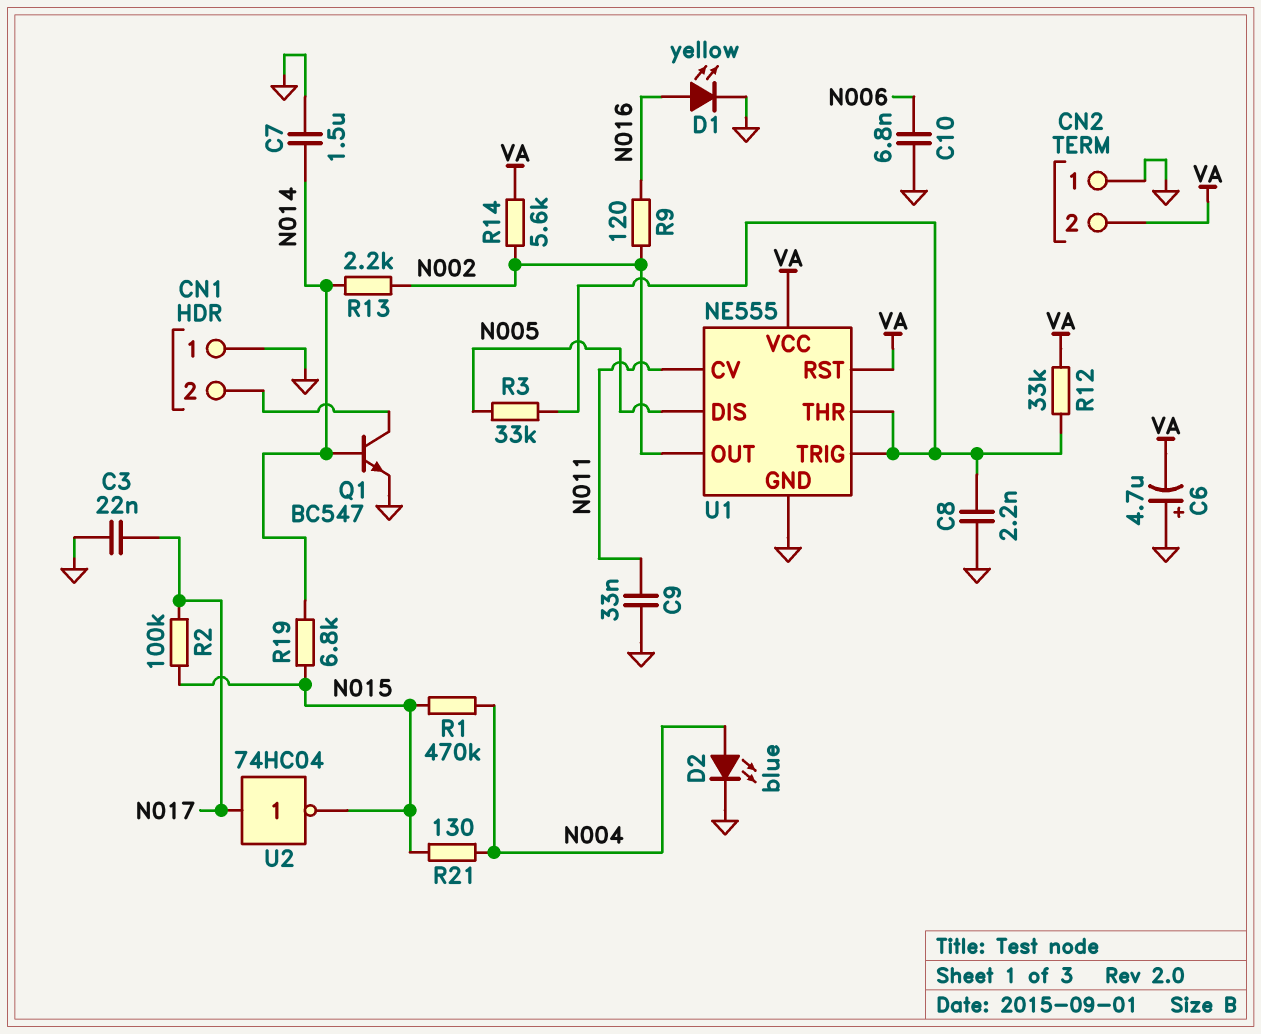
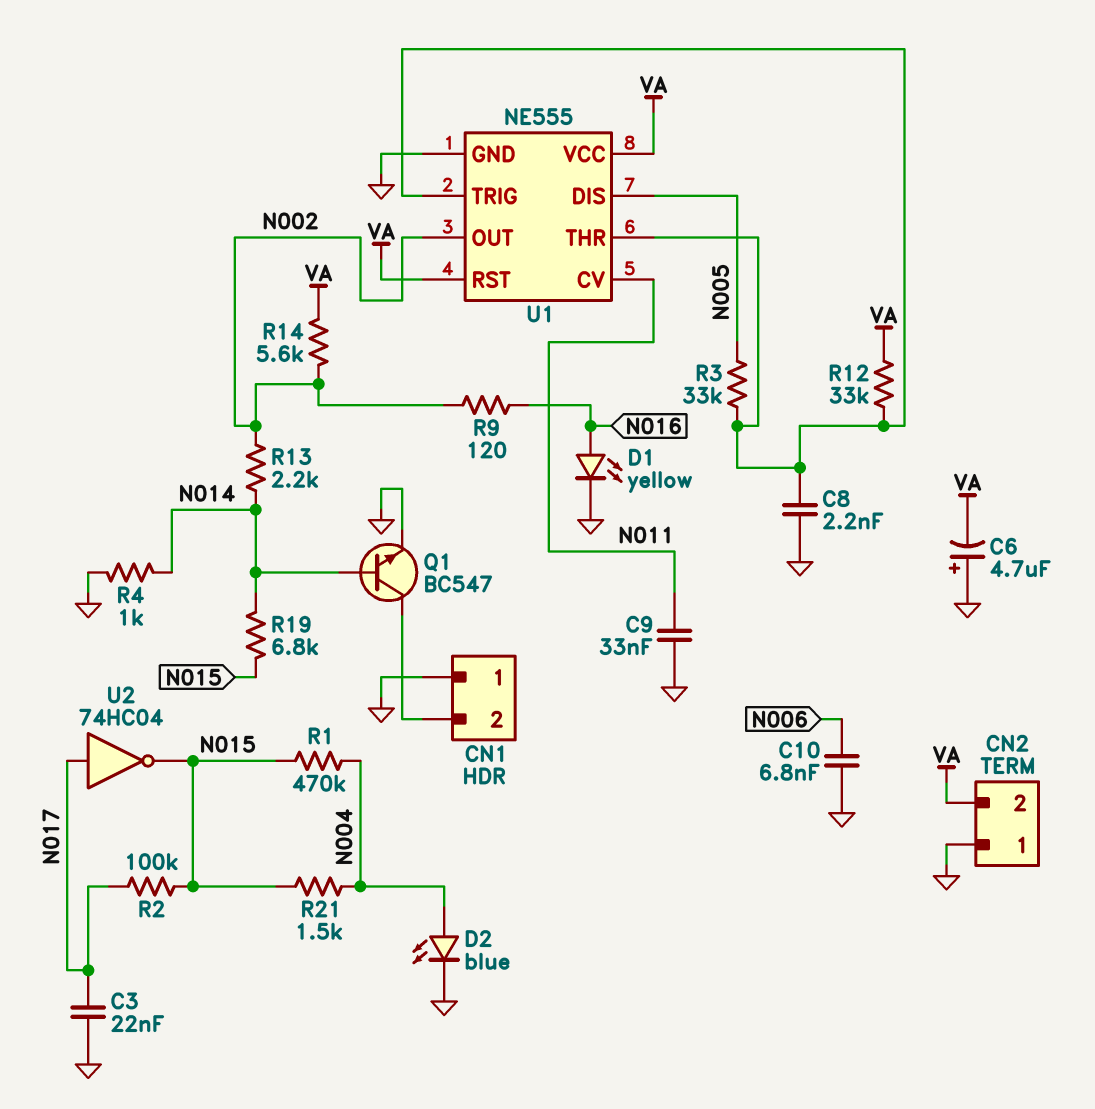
C7: 1.5uF (GND, N014) -> none
R4: none -> 1k (GND, N014)
R21: 130 (N004, N015) -> 1.5k (N004, N015)

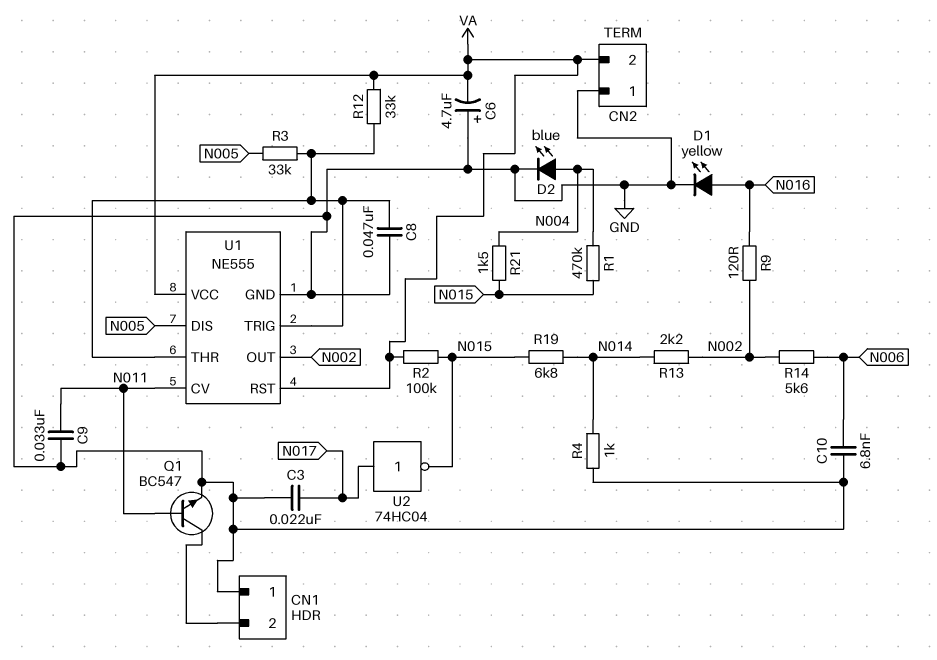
C8: 2.2nF (GND, U1/THR) -> 47nF (GND, U1/THR)
Q1: NPN BC547 (B N014, C CN1/2, E GND) -> NPN BC547 (B N011, C CN1/2, E GND)
R2: 100k (N015, N017) -> 100k (N015, VA)
R14: 5.6k (N002, VA) -> 5.6k (N002, N006)

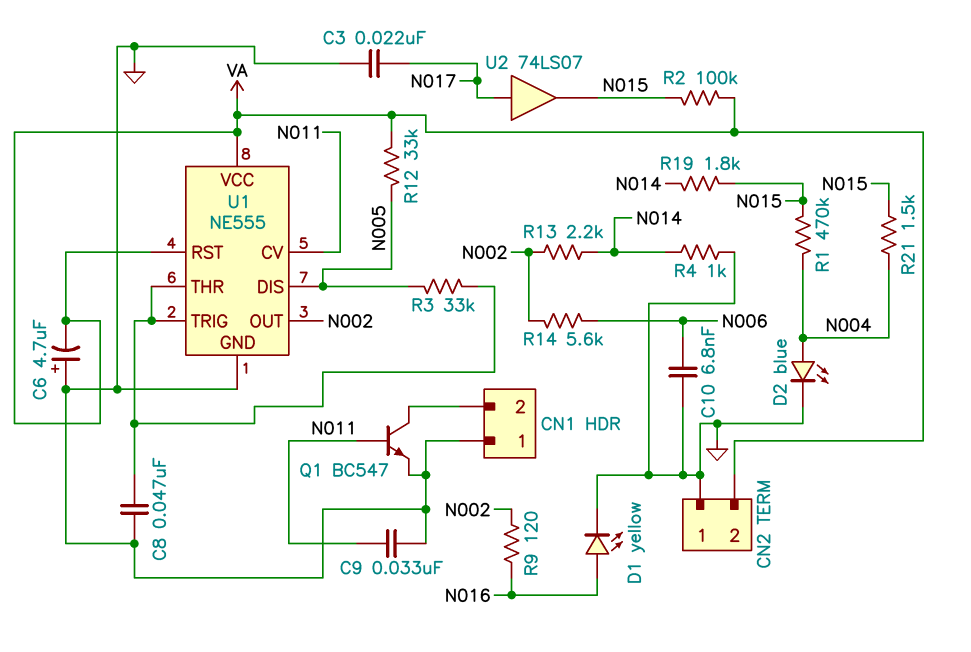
R12: 33k (U1/THR, VA) -> 33k (N005, VA)
R19: 6.8k (N014, N015) -> 1.8k (N014, N015)
U2: NOT 74HC04 (in N017, out N015) -> buffer 74LS07 (in N017, out N015)

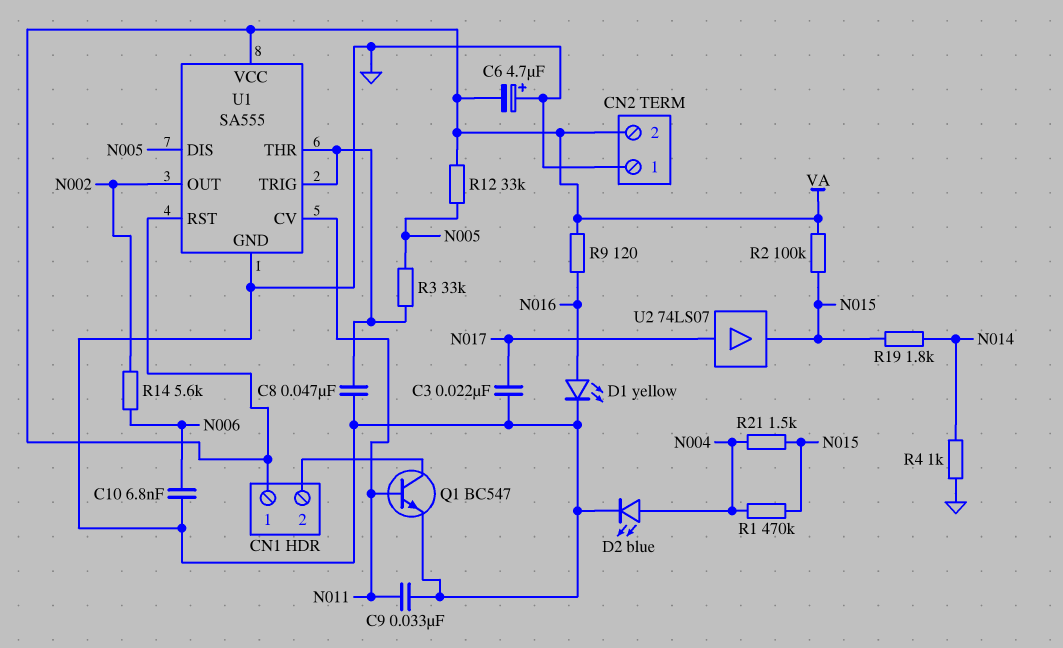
CN1 pin 1: GND -> VA
R9: 120 (N002, N016) -> 120 (N016, VA)
R13: 2.2k (N002, N014) -> none
U1: NE555 -> SA555

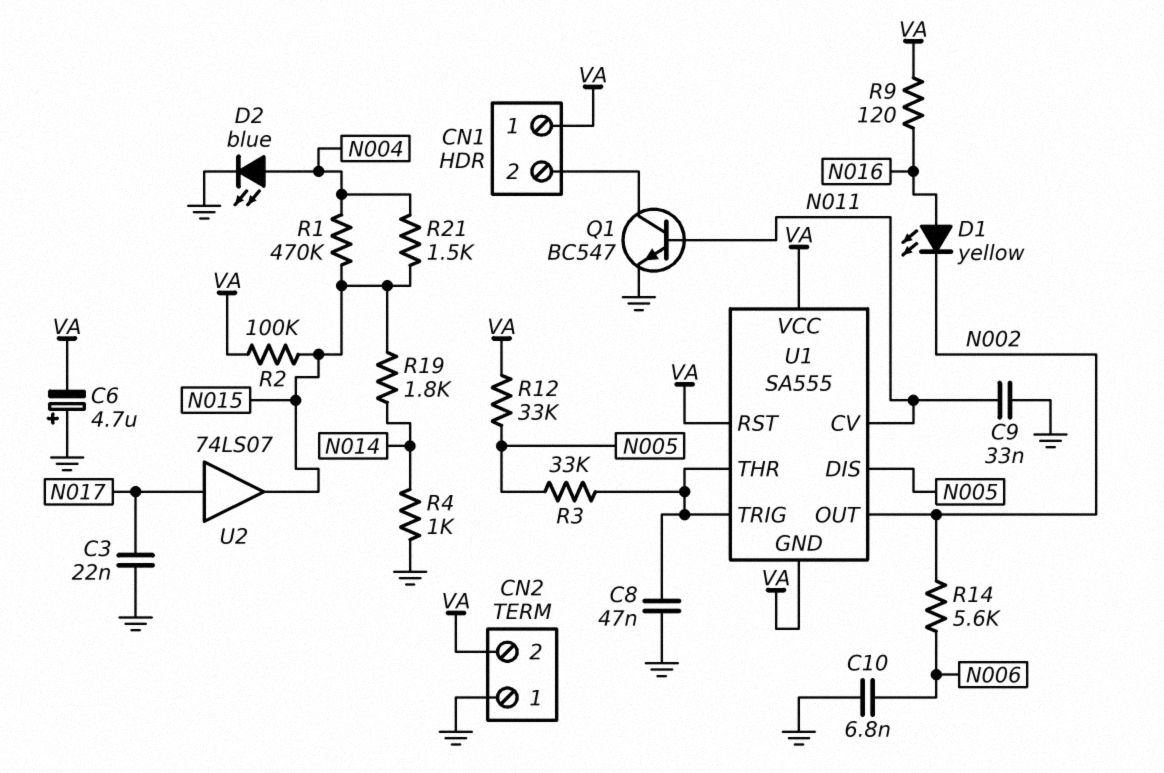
D1: LED yellow (A N016, K GND) -> LED yellow (A N016, K N002)
U1 pin GND: GND -> VA

